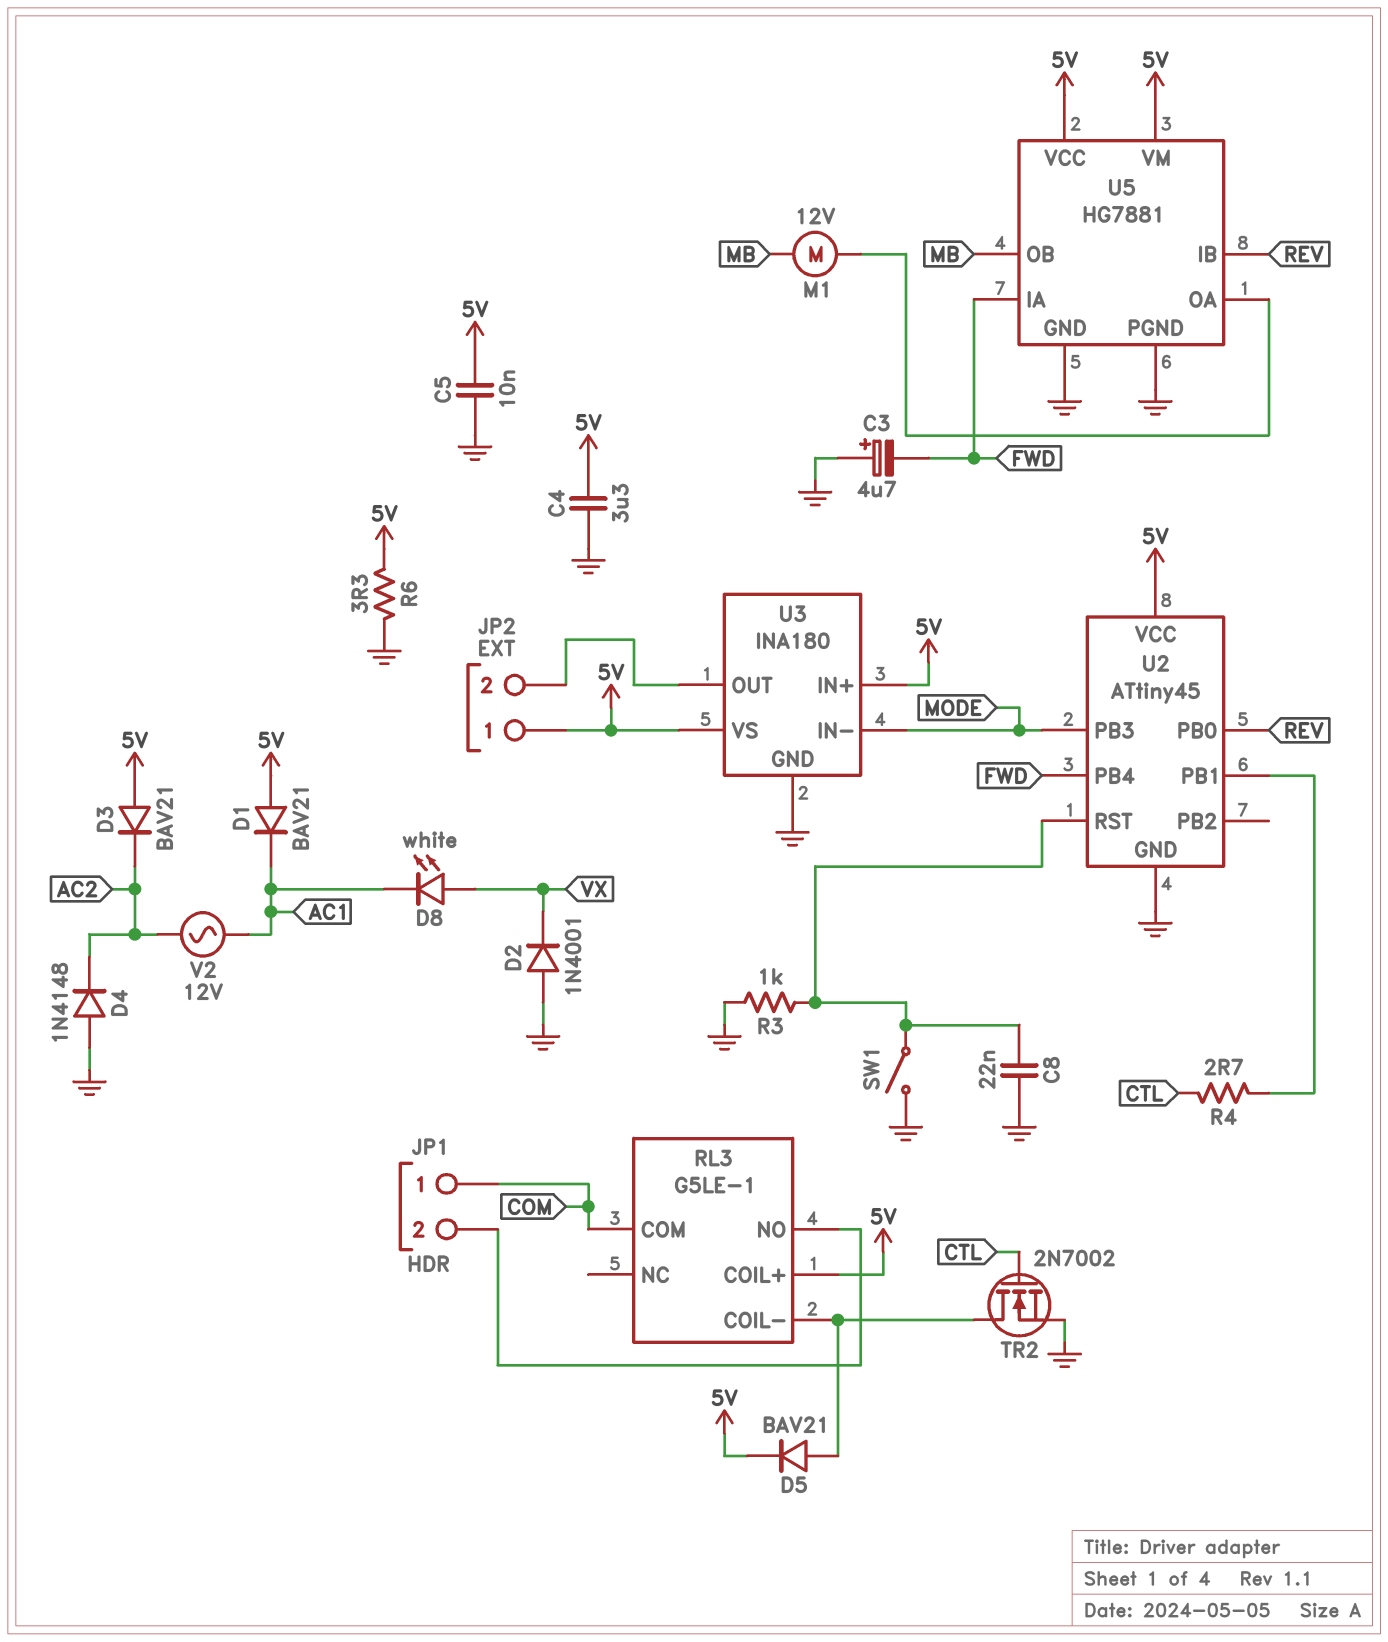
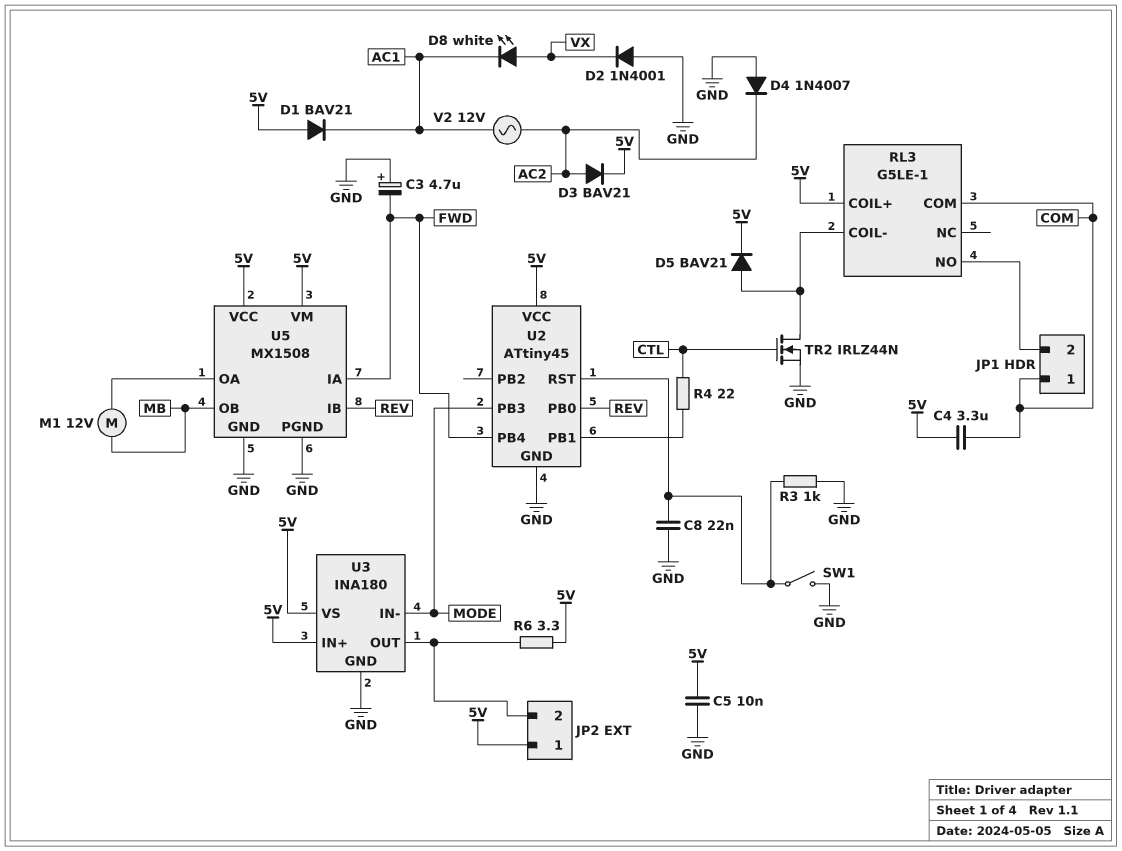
C4: 3.3uF (5V, GND) -> 3.3uF (5V, COM)
D3: diode BAV21 (A 5V, K AC2) -> diode BAV21 (A AC2, K 5V)
D4: diode 1N4148 (A GND, K AC2) -> diode 1N4007 (A GND, K AC2)
R4: 2.7 (CTL, U2/PB1) -> 22 (CTL, U2/PB1)
R6: 3.3 (5V, GND) -> 3.3 (5V, JP2/2)
TR2: NMOS 2N7002 (G CTL, D RL3/COIL-, S GND) -> NMOS IRLZ44N (G CTL, D RL3/COIL-, S GND)
U5: HG7881 -> MX1508

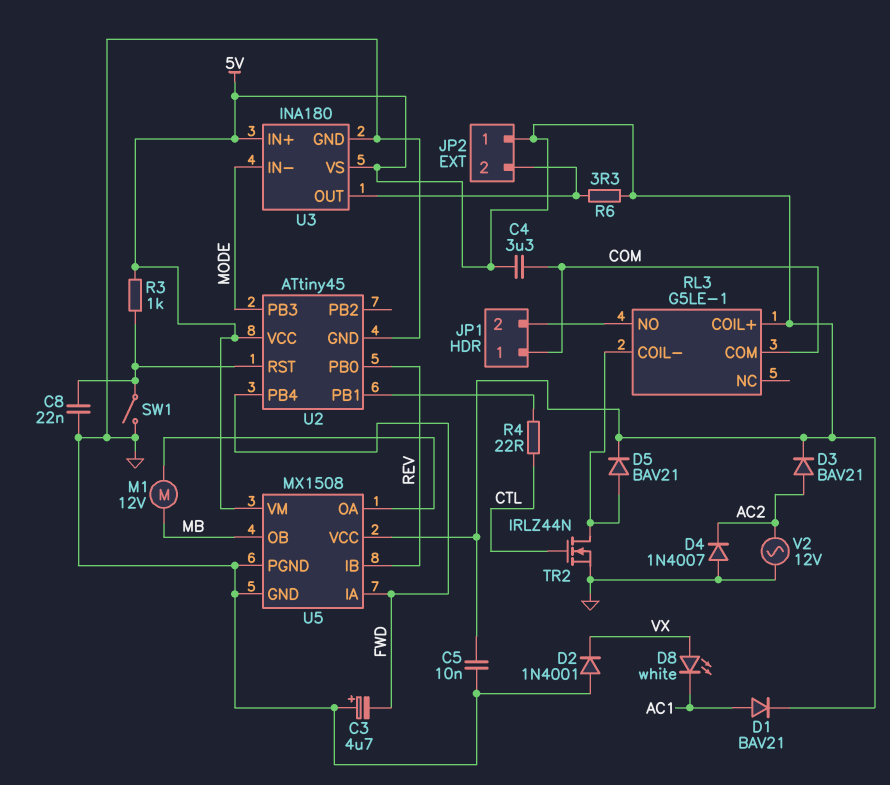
D1: diode BAV21 (A 5V, K AC1) -> diode BAV21 (A AC1, K 5V)
R3: 1k (GND, U2/RST) -> 1k (5V, U2/RST)
V2: AC 12V (AC1, AC2) -> AC 12V (AC2, GND)

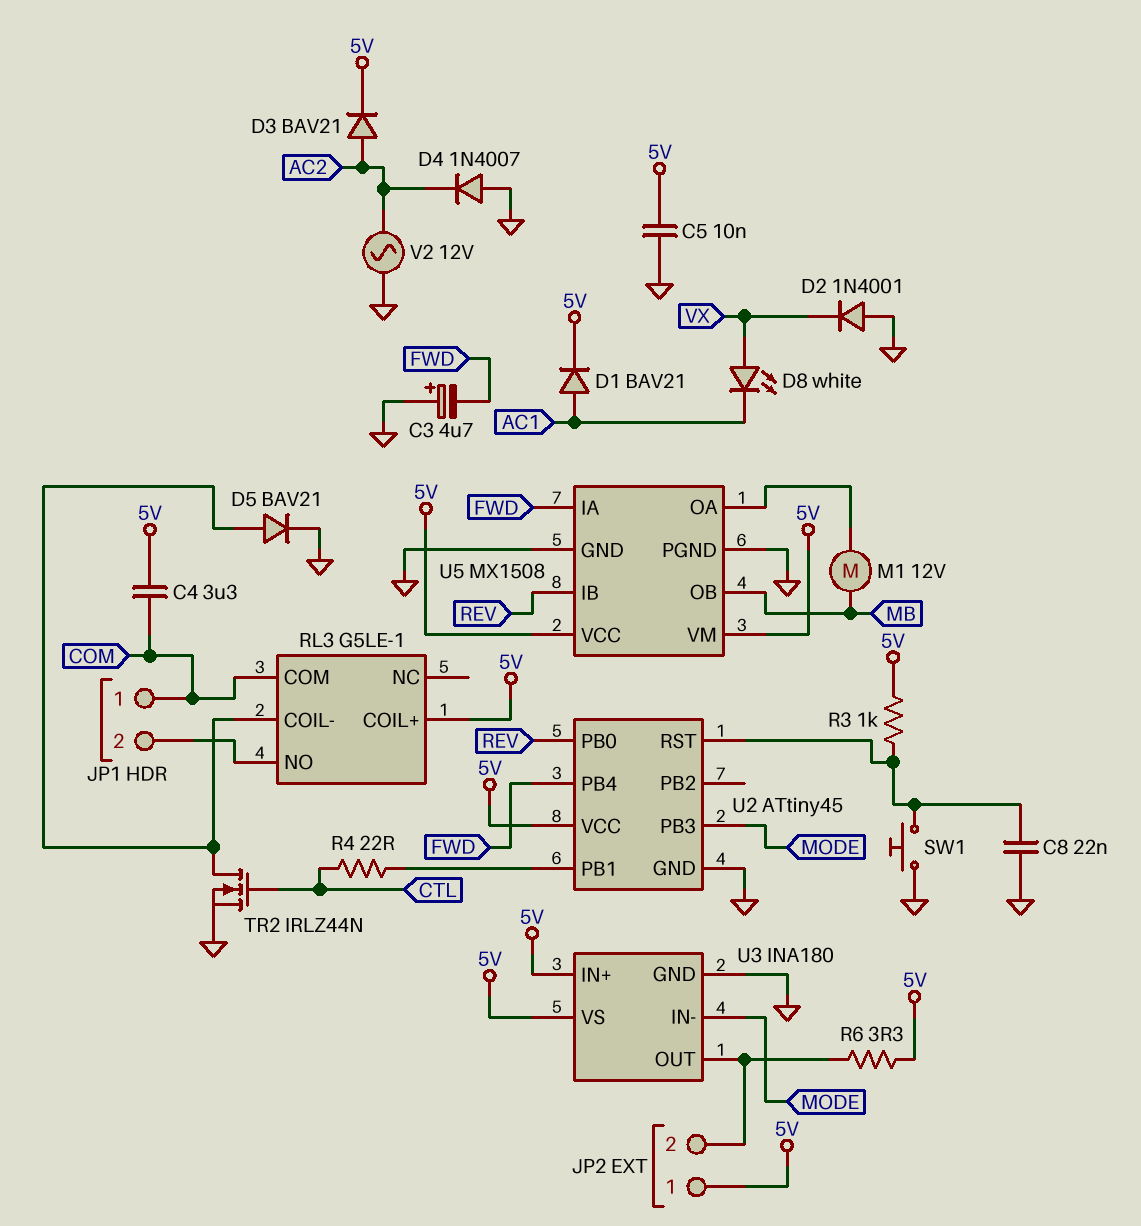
D5: diode BAV21 (A RL3/COIL-, K 5V) -> diode BAV21 (A RL3/COIL-, K GND)
SW1: switch (GND, U2/RST) -> button (GND, U2/RST)

